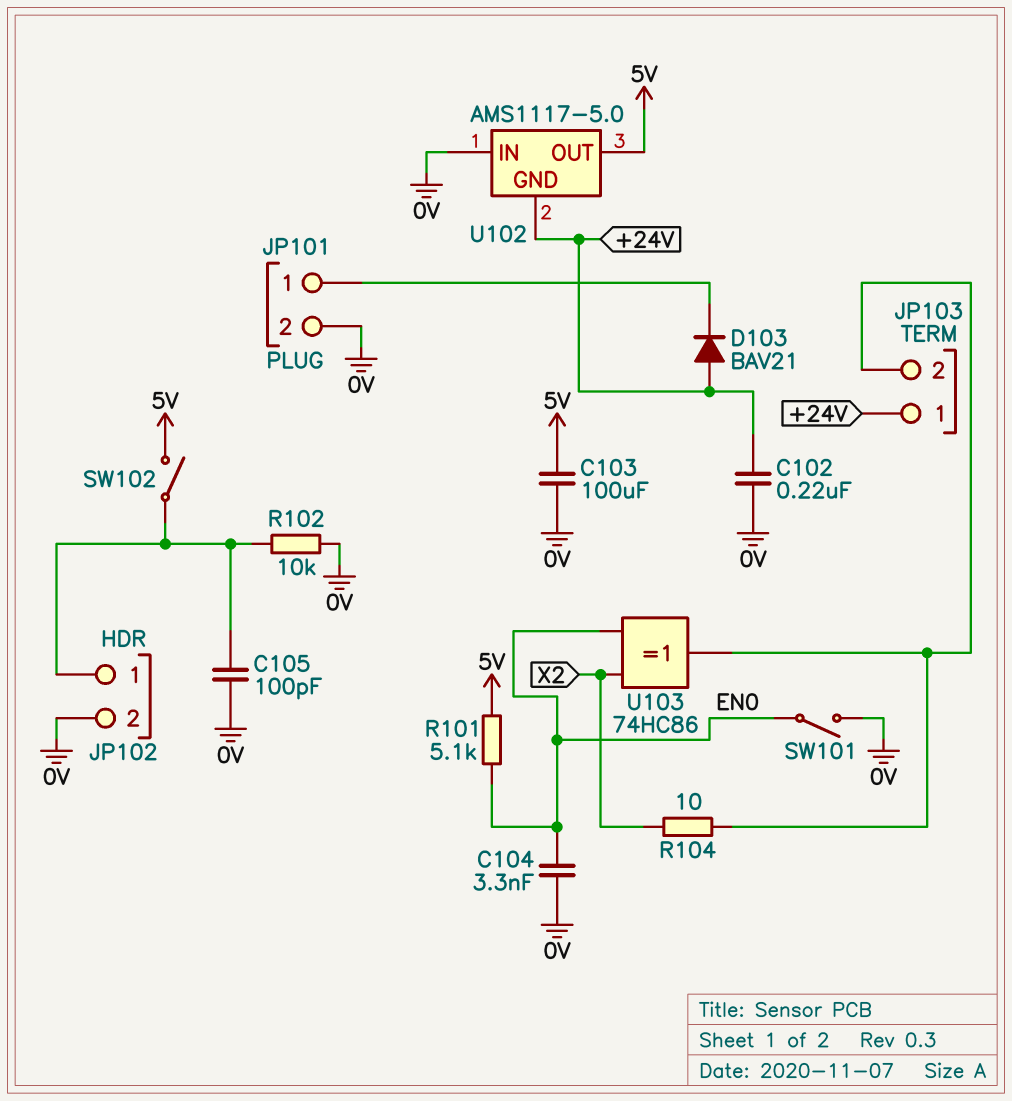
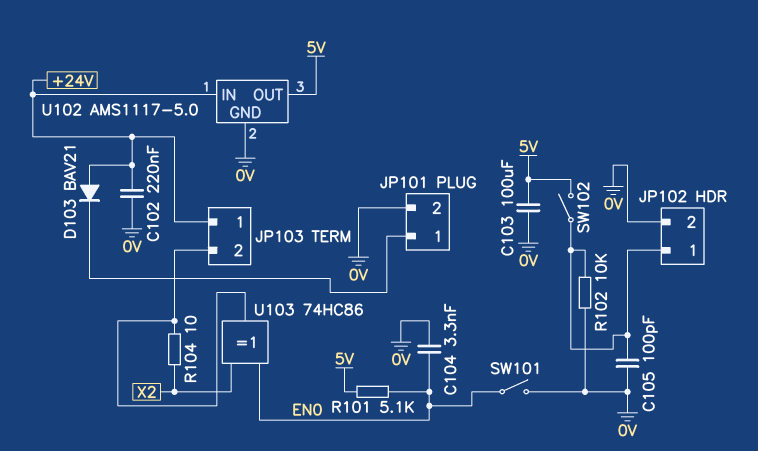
U102 pin GND: +24V -> 0V
U102 pin IN: 0V -> +24V

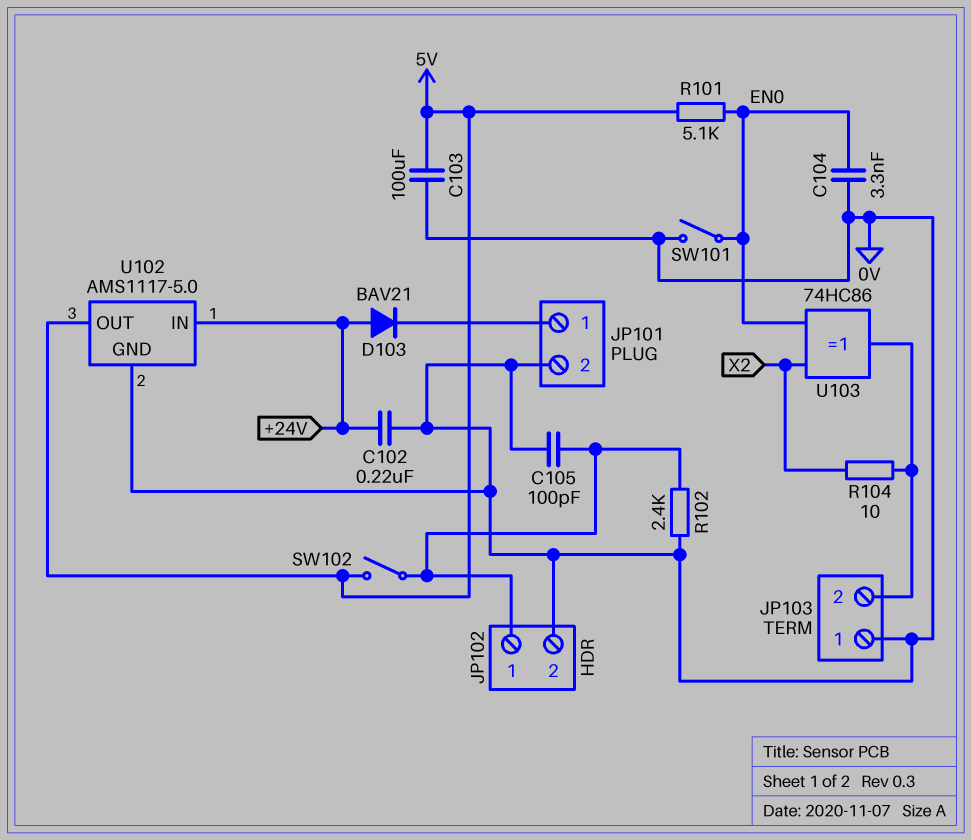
JP103 pin 1: +24V -> 0V
R102: 10k (0V, JP102/1) -> 2.4k (0V, JP102/1)

